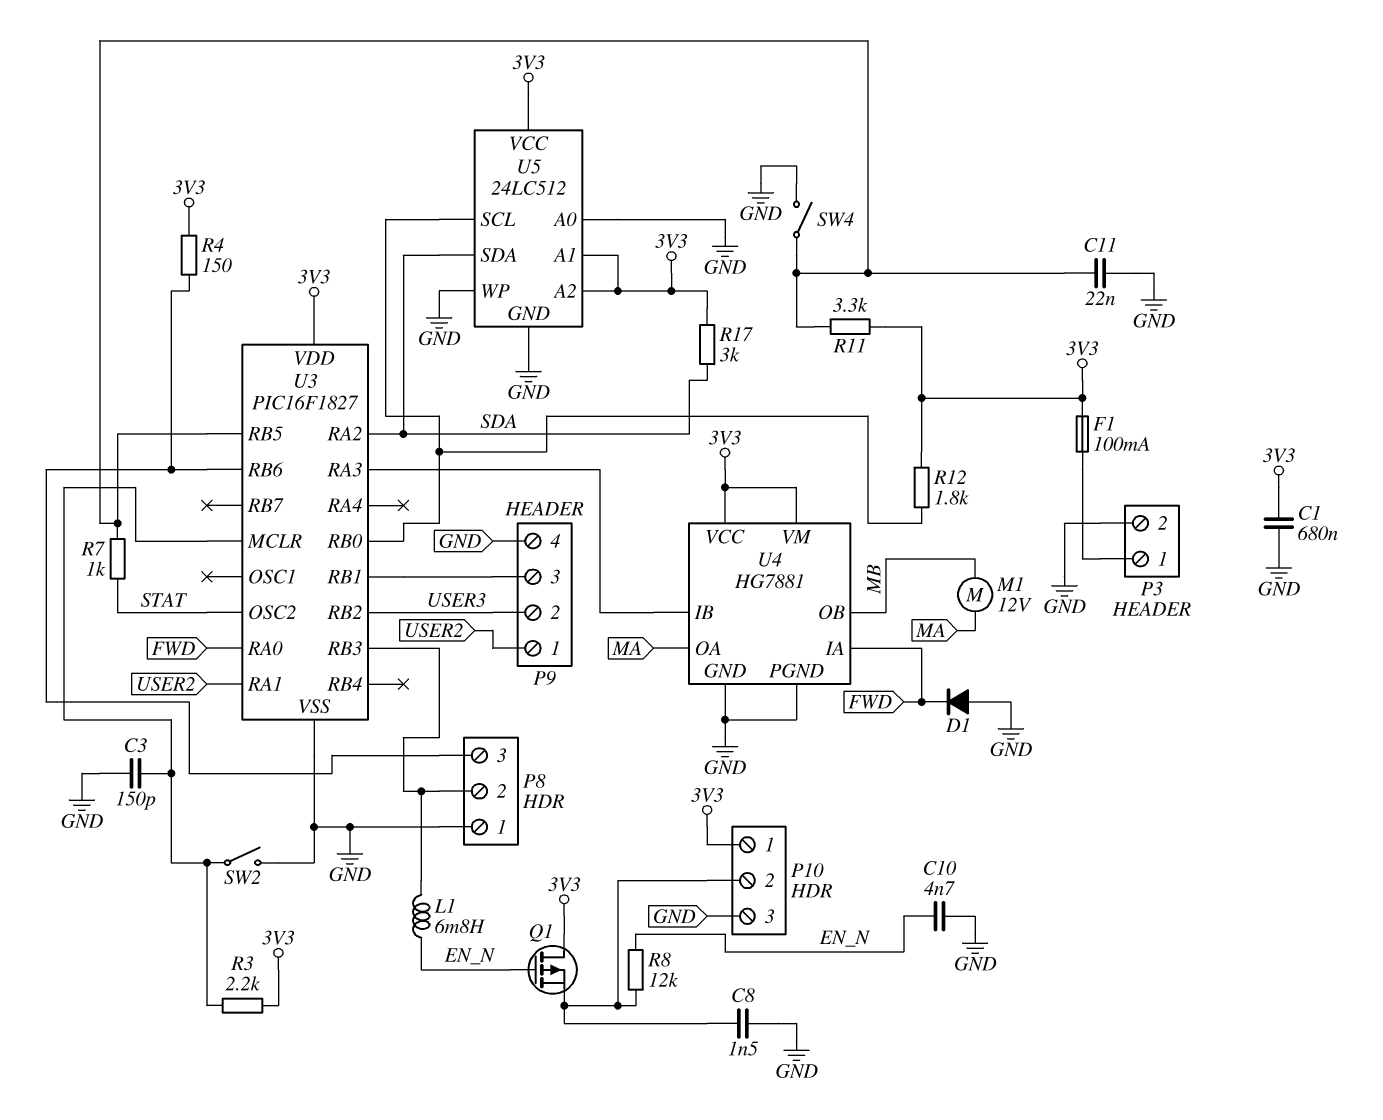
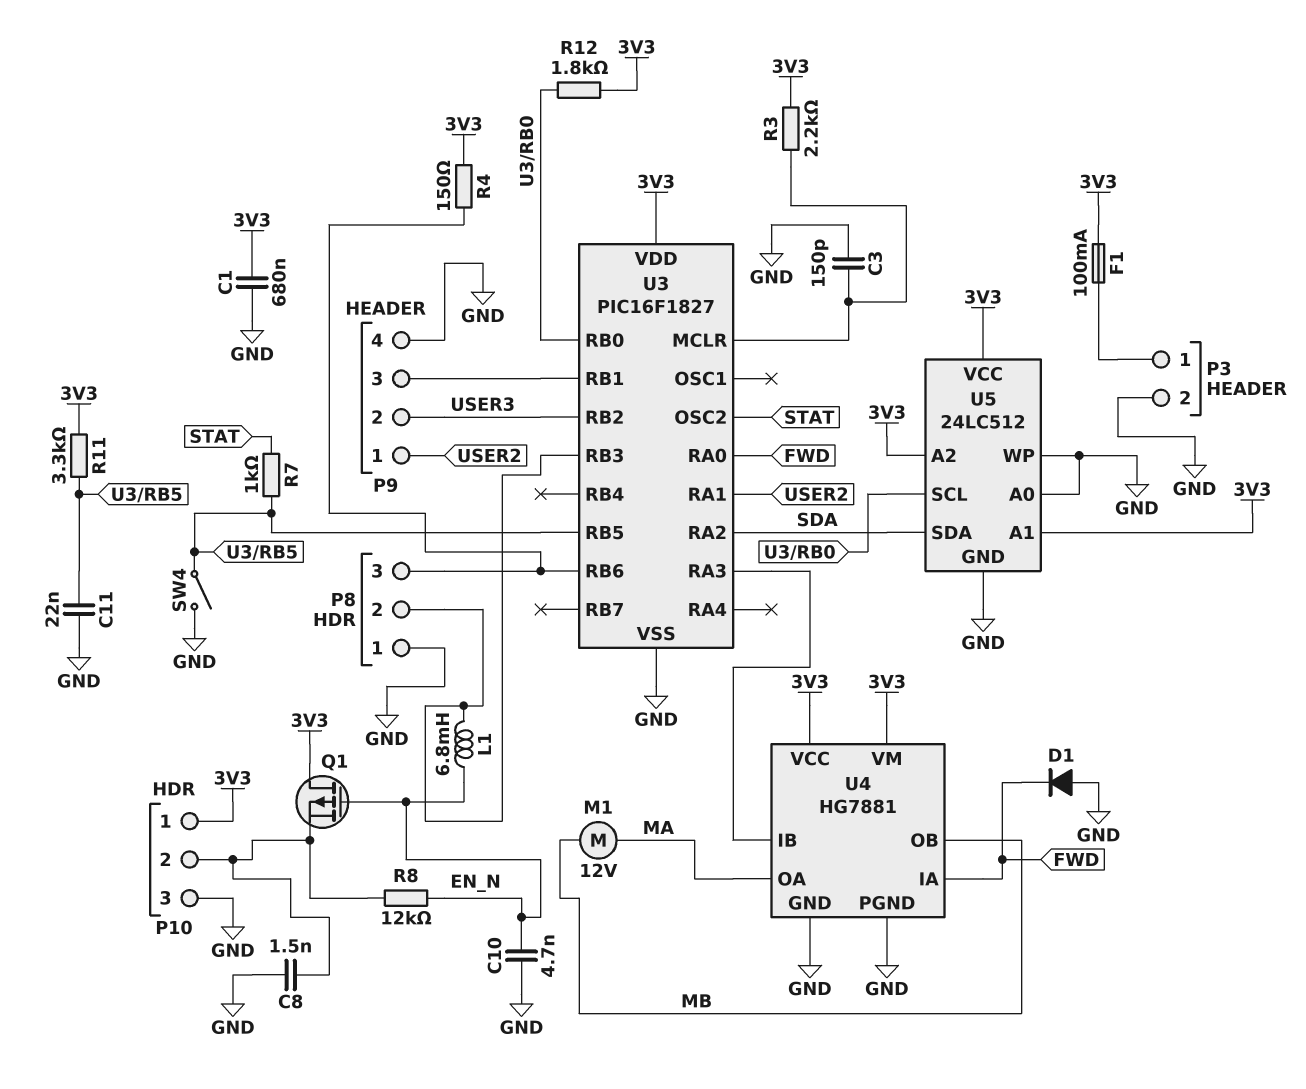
R17: 3k (3V3, SDA) -> none
SW2: switch (GND, U3/MCLR) -> none

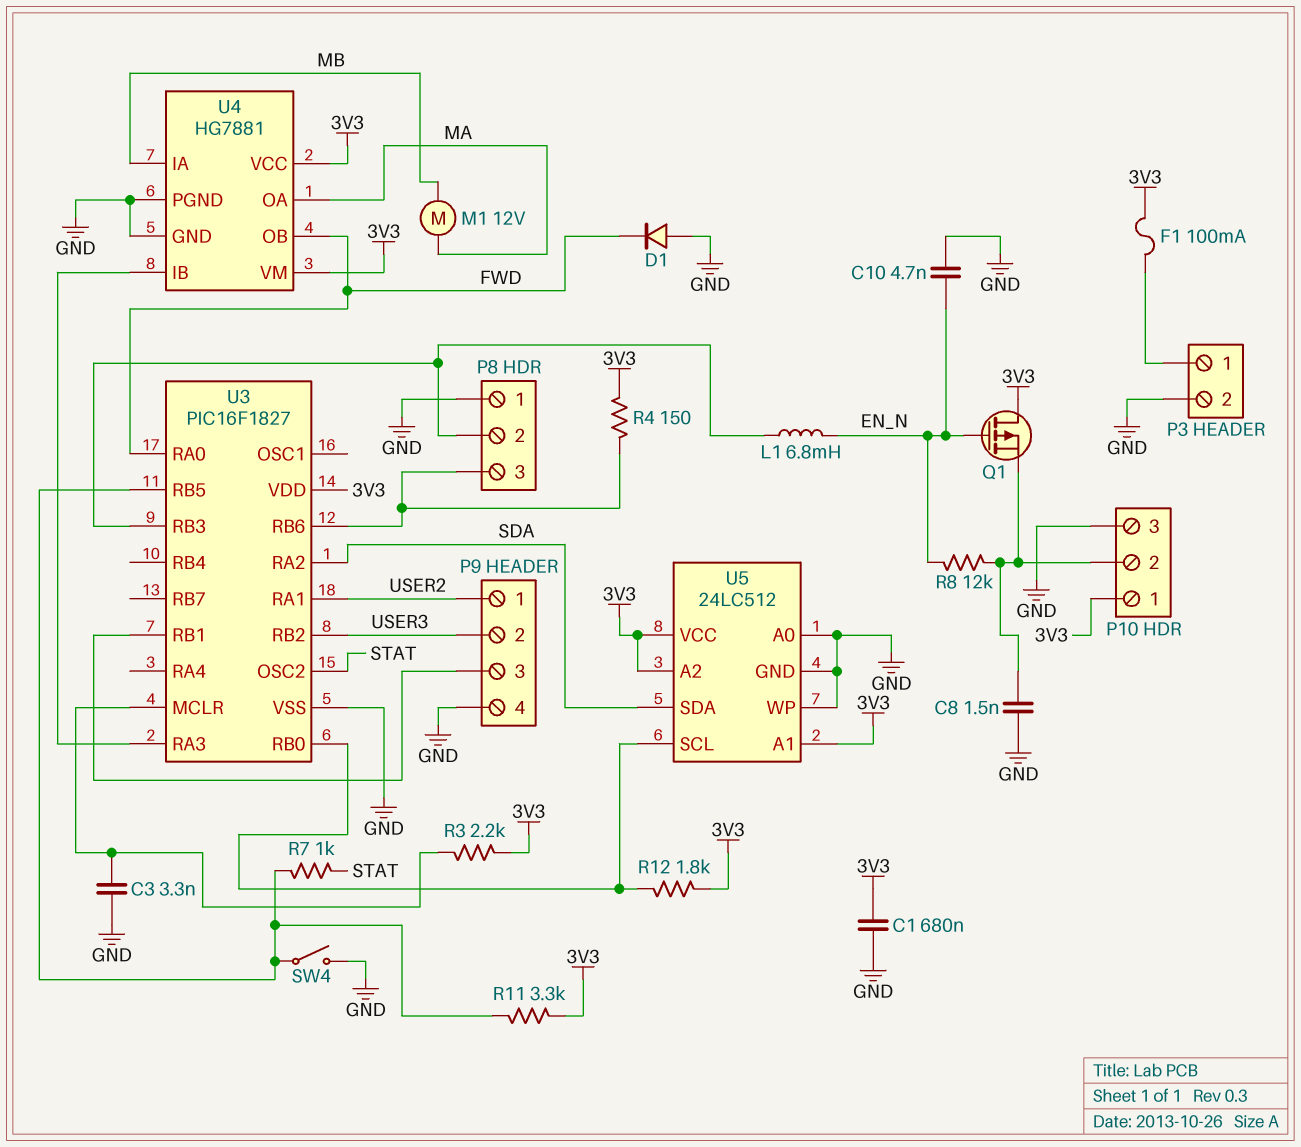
C3: 150pF (GND, U3/MCLR) -> 3.3nF (GND, U3/MCLR)
C11: 22nF (GND, U3/RB5) -> none
U4 pin IA: FWD -> MB
U4 pin OB: MB -> FWD

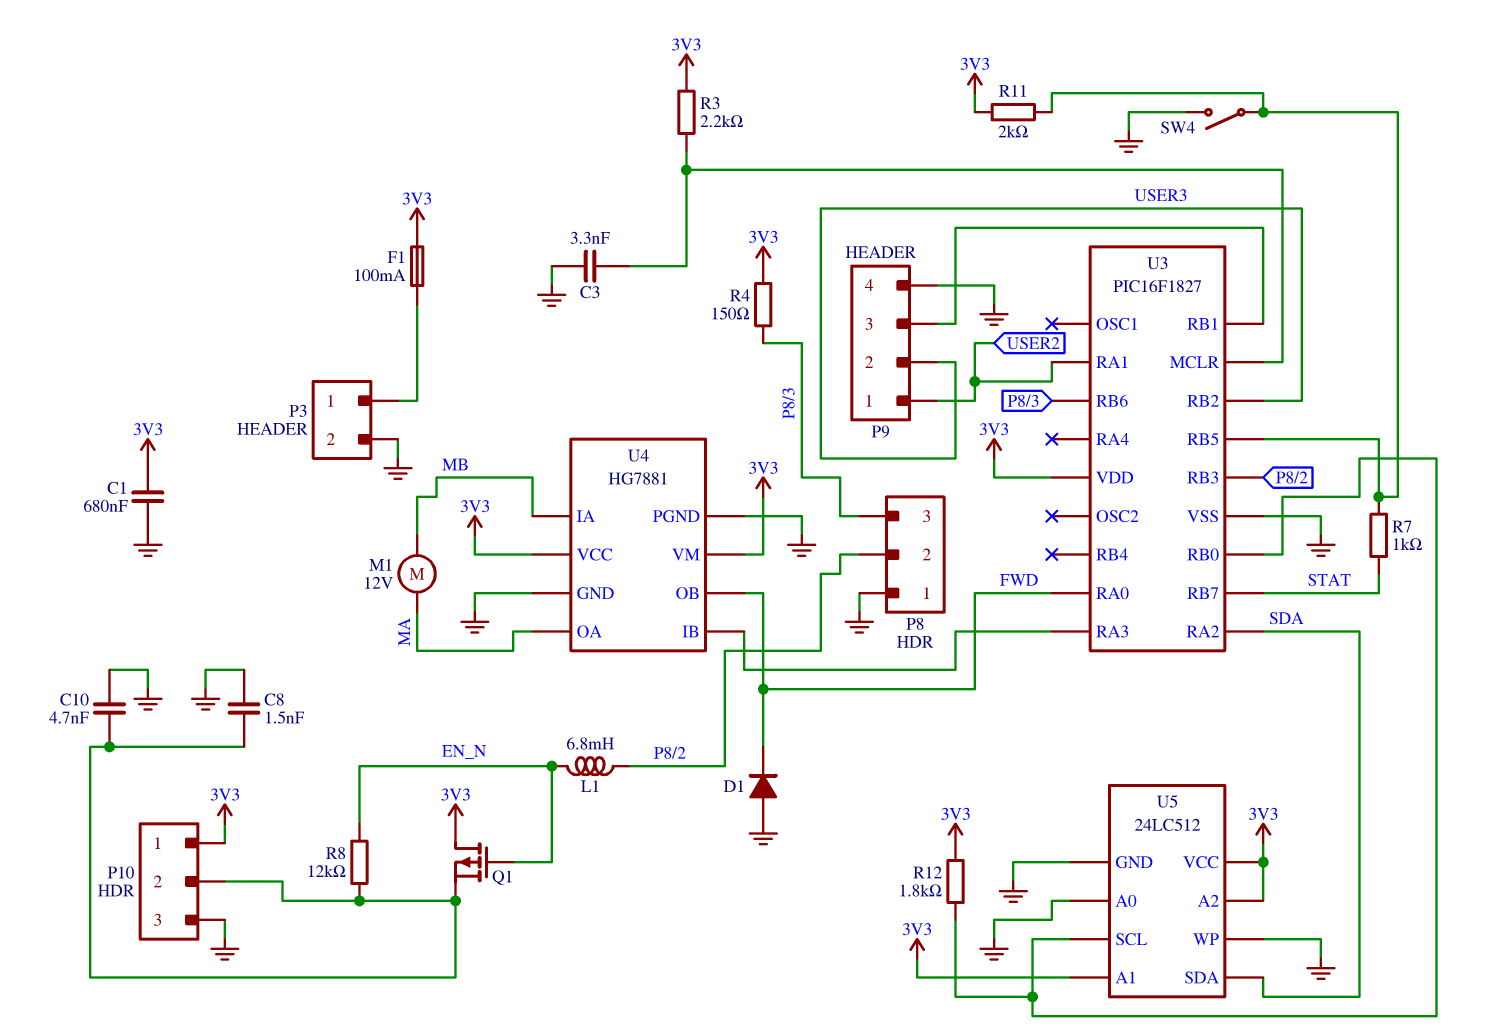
C10: 4.7nF (EN_N, GND) -> 4.7nF (GND, P10/2)
R11: 3.3k (3V3, U3/RB5) -> 2k (3V3, U3/RB5)
U3 pin OSC2: STAT -> none
U3 pin RB7: none -> STAT

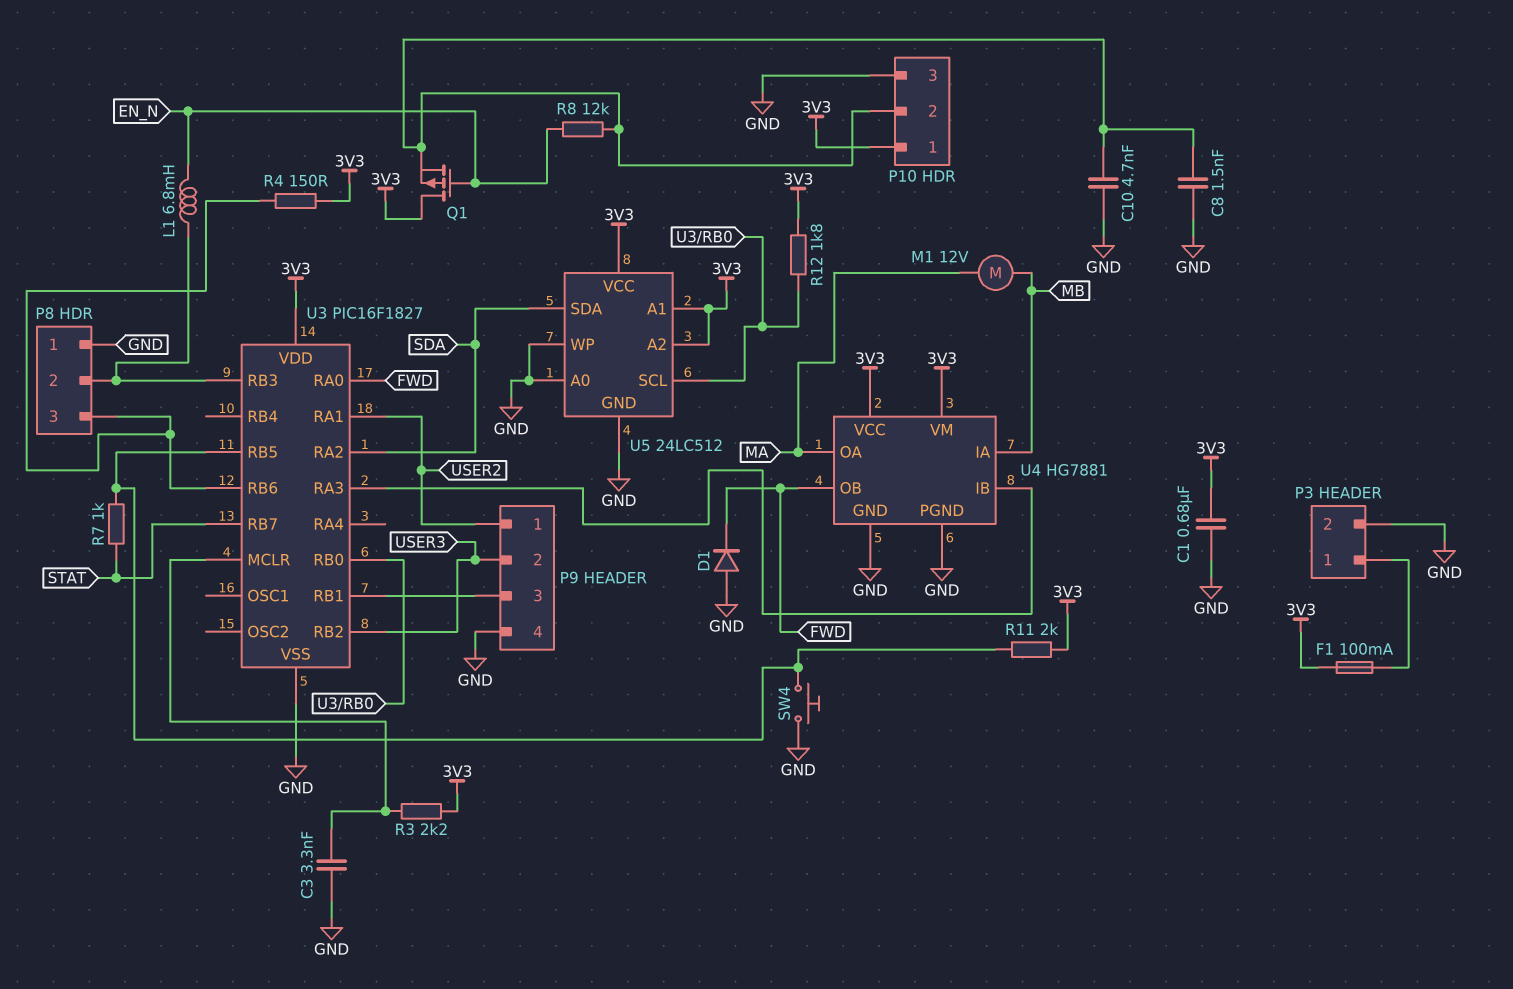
SW4: switch (GND, U3/RB5) -> button (GND, U3/RB5)

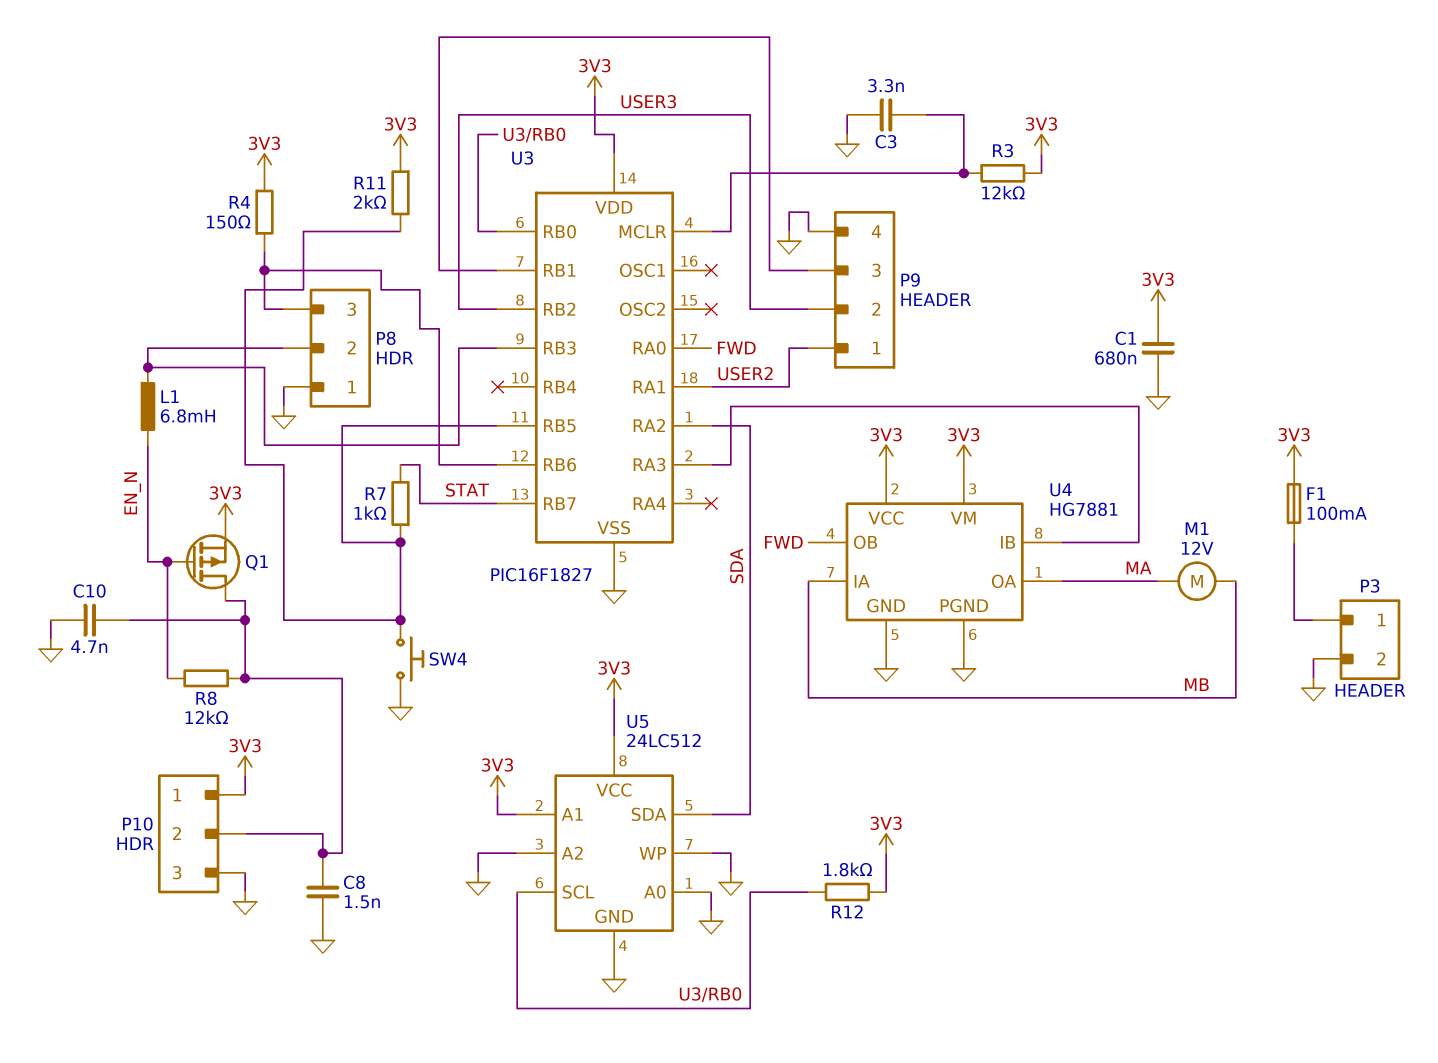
D1: diode (A GND, K FWD) -> none
Q1: PMOS (G EN_N, D 3V3, S P10/2) -> PMOS (G EN_N, D P10/2, S 3V3)
R3: 2.2k (3V3, U3/MCLR) -> 12k (3V3, U3/MCLR)
U5 pin A2: 3V3 -> GND

